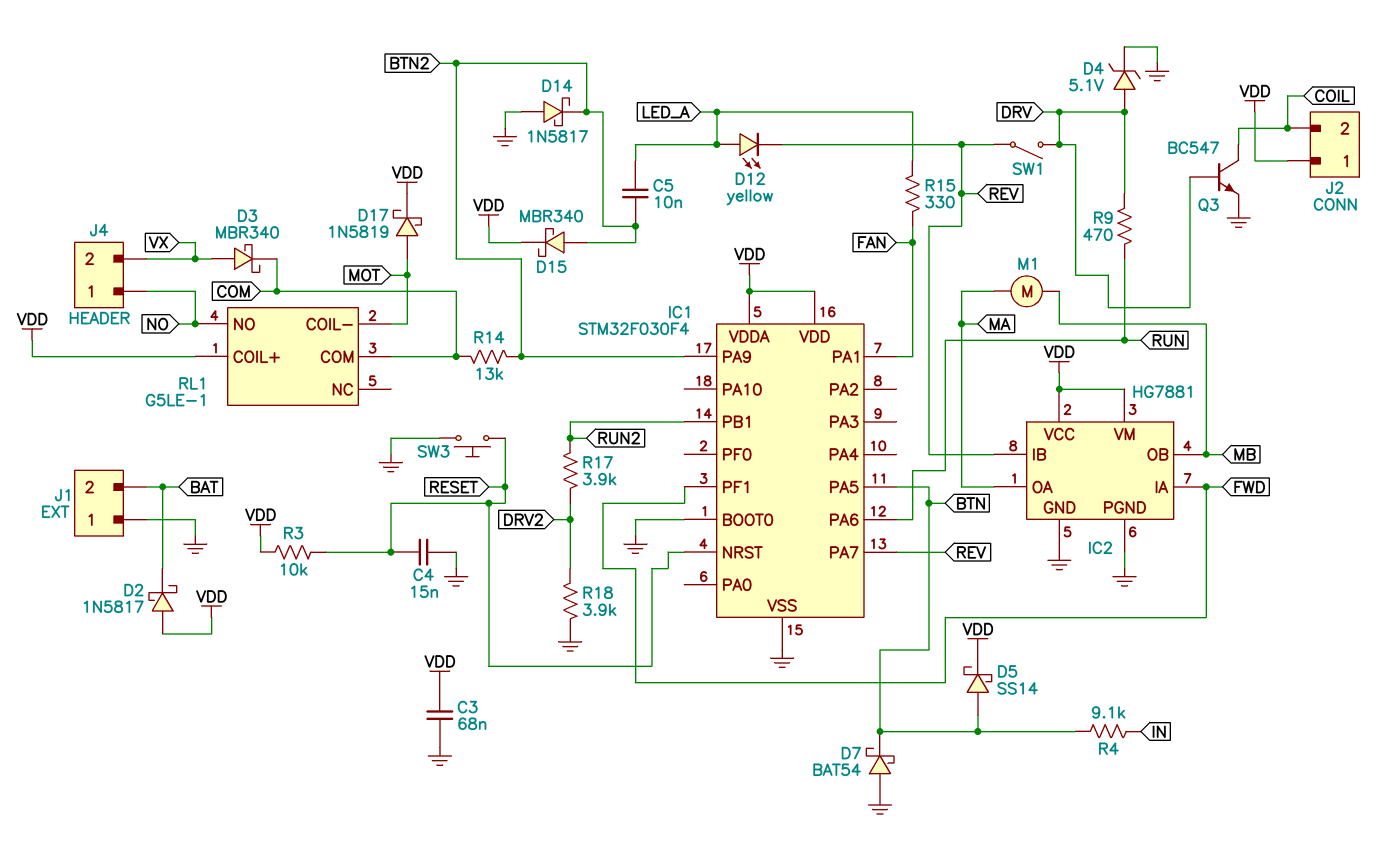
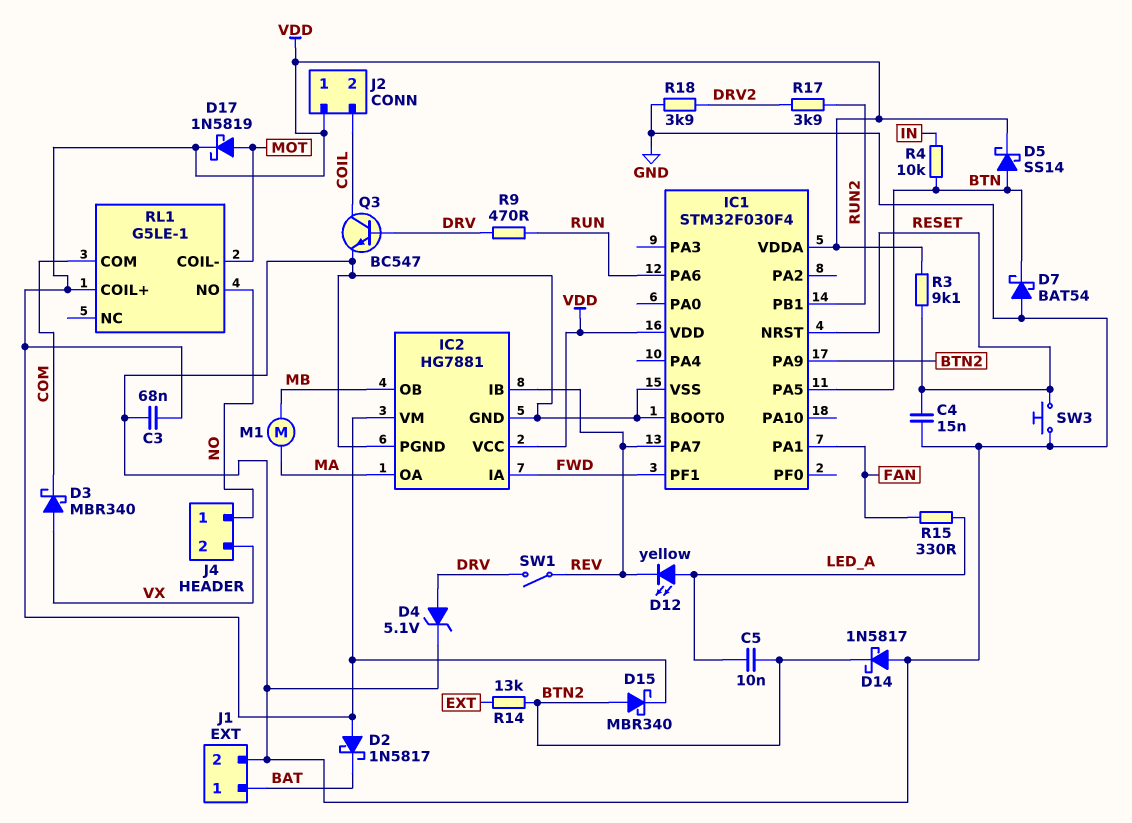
J1 pin 1: GND -> BAT
J1 pin 2: BAT -> GND
R3: 10k (RESET, VDD) -> 9.1k (RESET, VDD)
R4: 9.1k (BTN, IN) -> 10k (BTN, IN)
R14: 13k (BTN2, COM) -> 13k (BTN2, EXT)

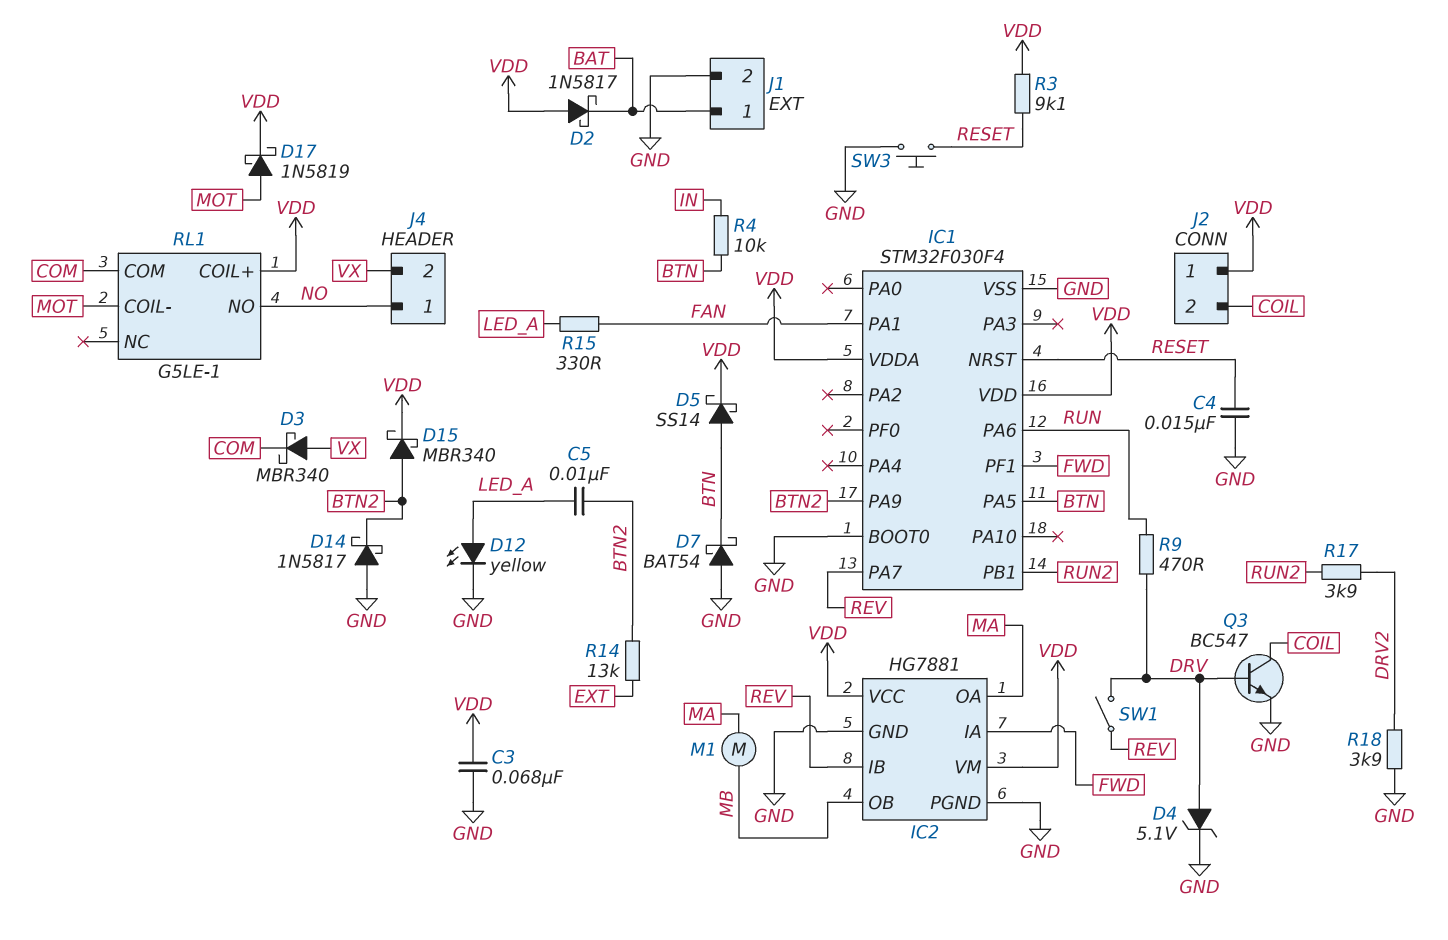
D12: LED yellow (A LED_A, K REV) -> LED yellow (A LED_A, K GND)

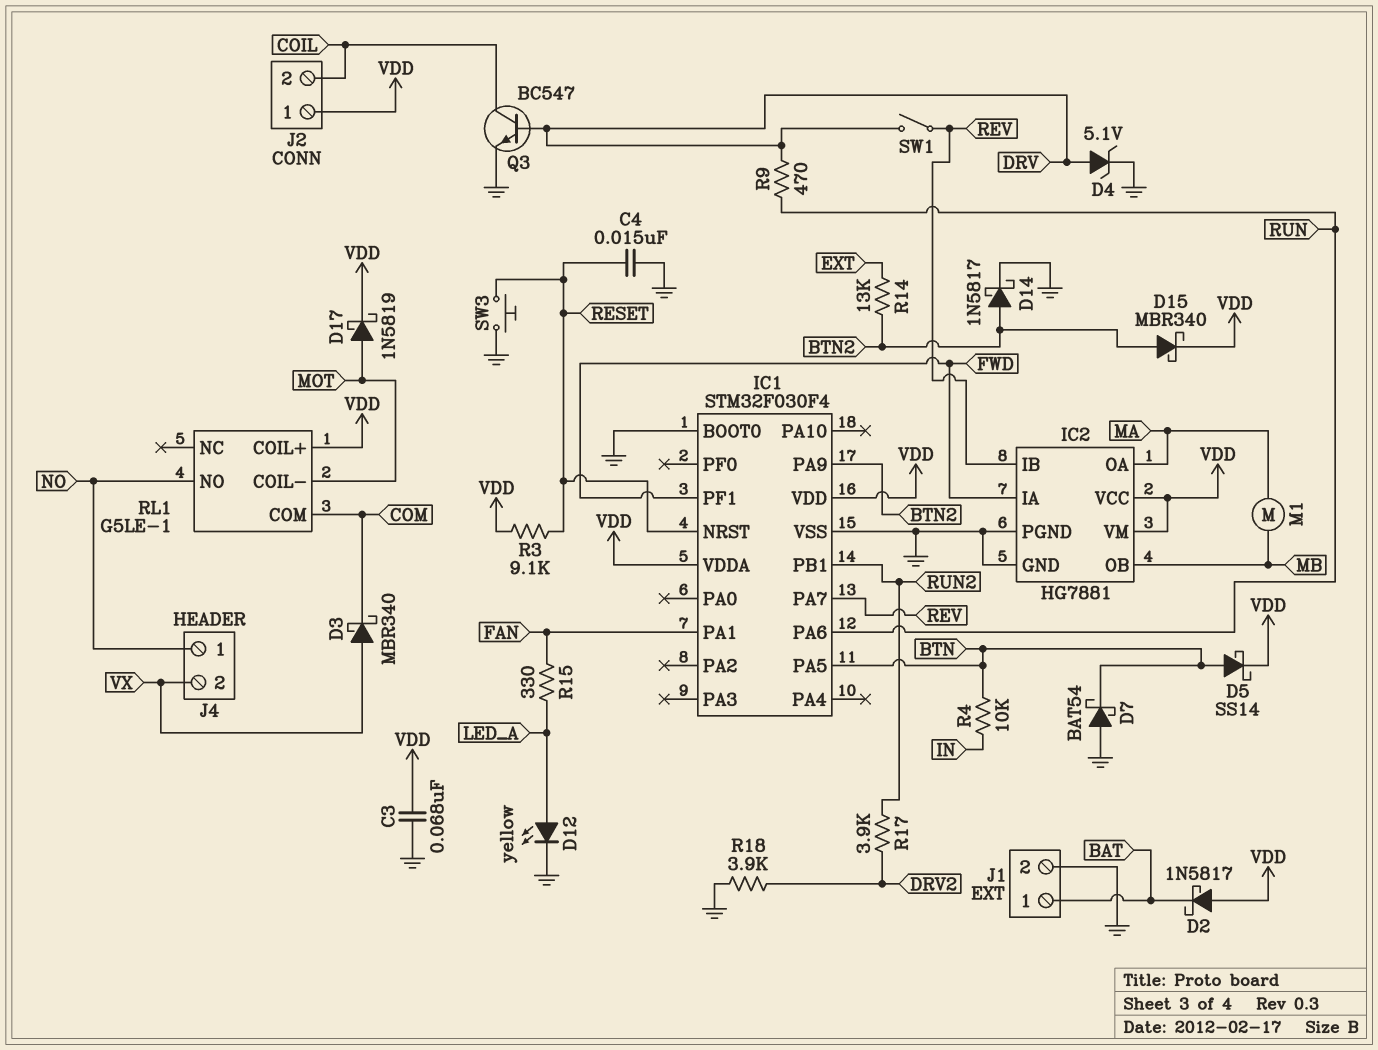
C5: 10nF (BTN2, LED_A) -> none
D14: schottky 1N5817 (A GND, K BTN2) -> schottky 1N5817 (A BTN2, K GND)

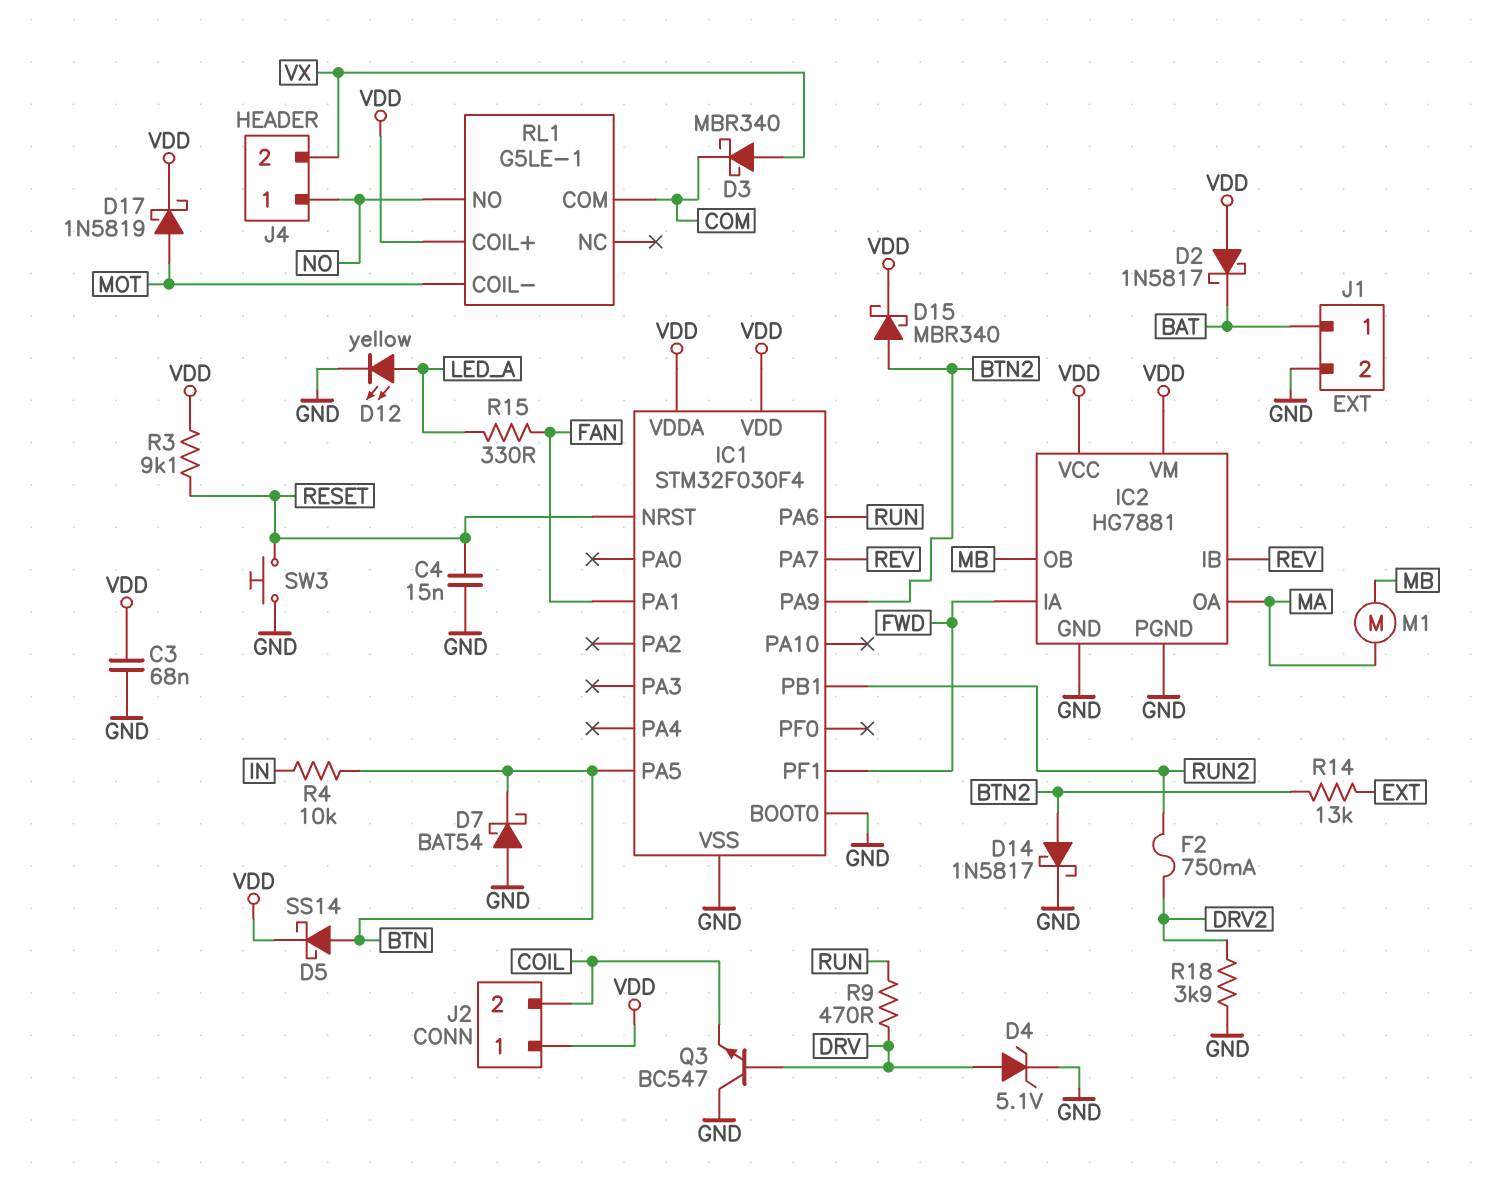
F2: none -> 750mA (DRV2, RUN2)
Q3: NPN BC547 (B DRV, C COIL, E GND) -> NPN BC547 (B DRV, C GND, E COIL)
R17: 3.9k (DRV2, RUN2) -> none
SW1: switch (DRV, REV) -> none

